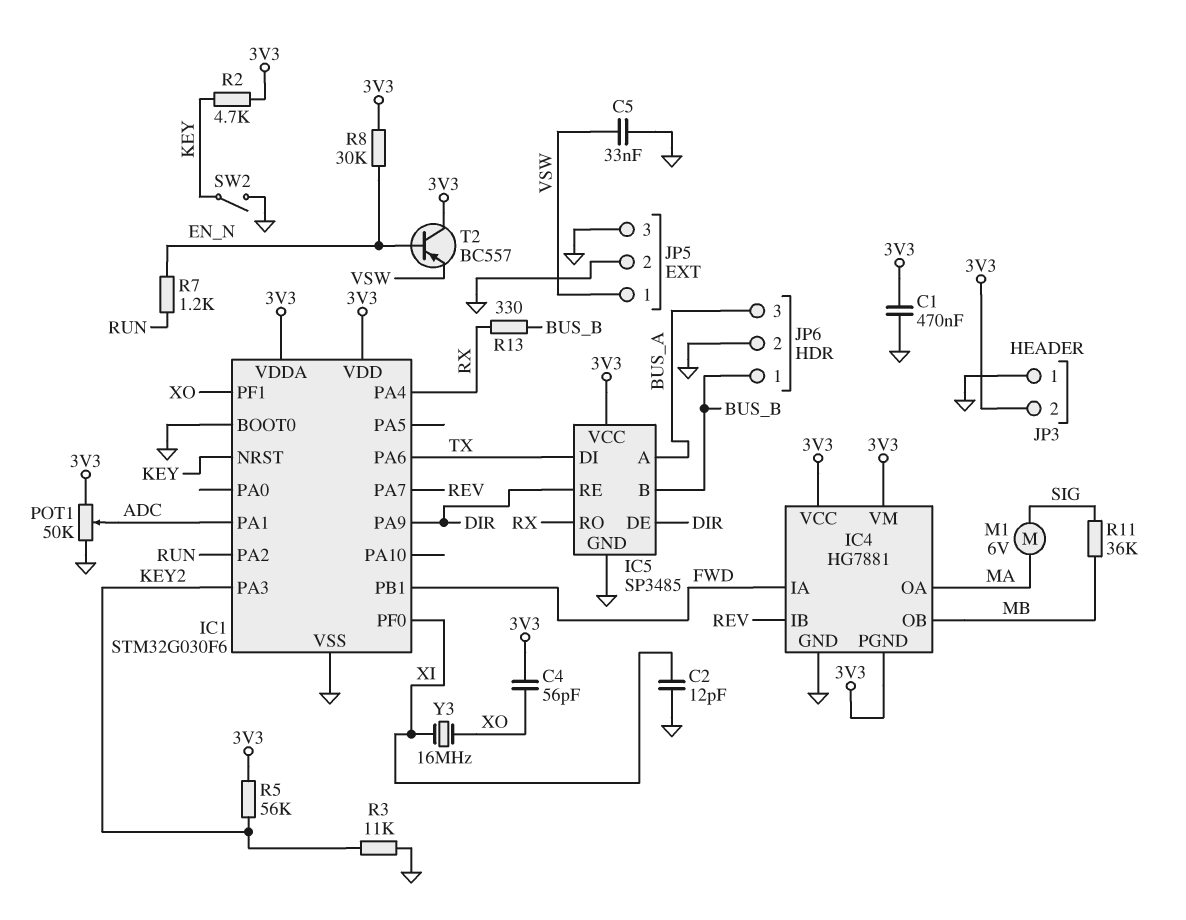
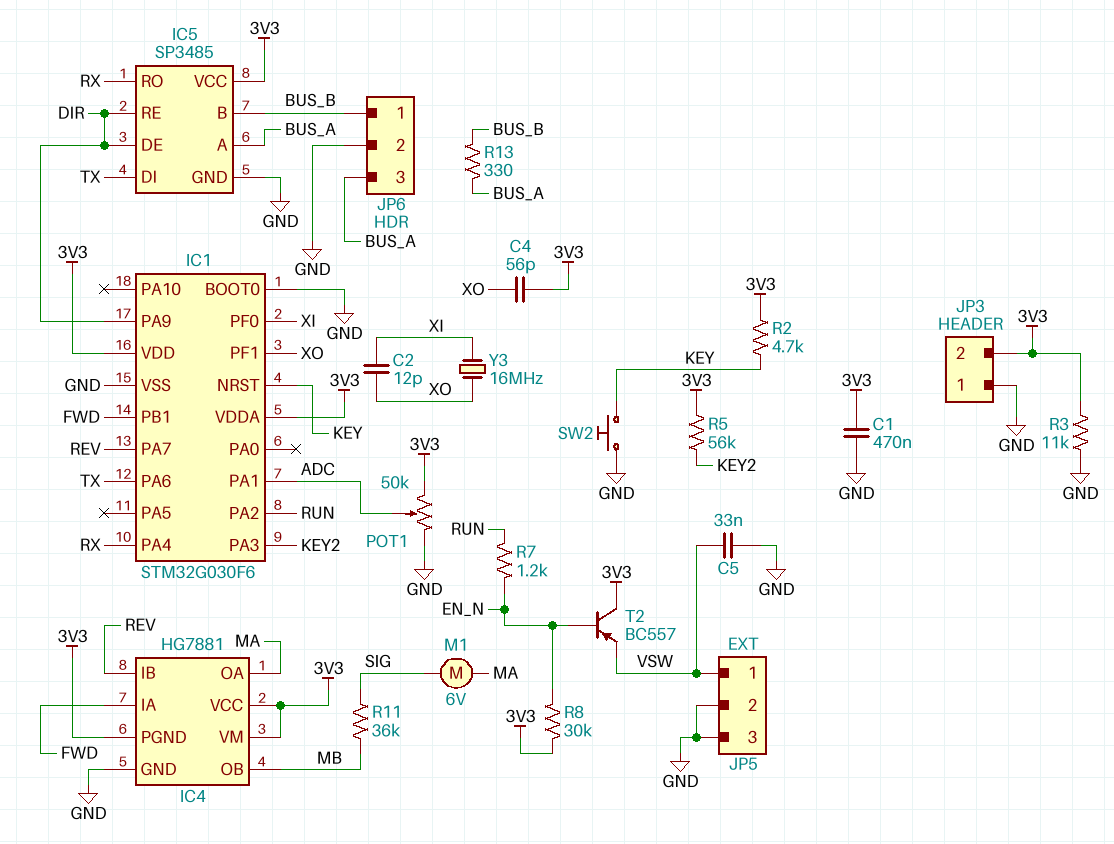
C2: 12pF (GND, XI) -> 12pF (XI, XO)
R3: 11k (GND, KEY2) -> 11k (3V3, GND)
R13: 330 (BUS_B, RX) -> 330 (BUS_A, BUS_B)
SW2: switch (GND, KEY) -> button (GND, KEY)

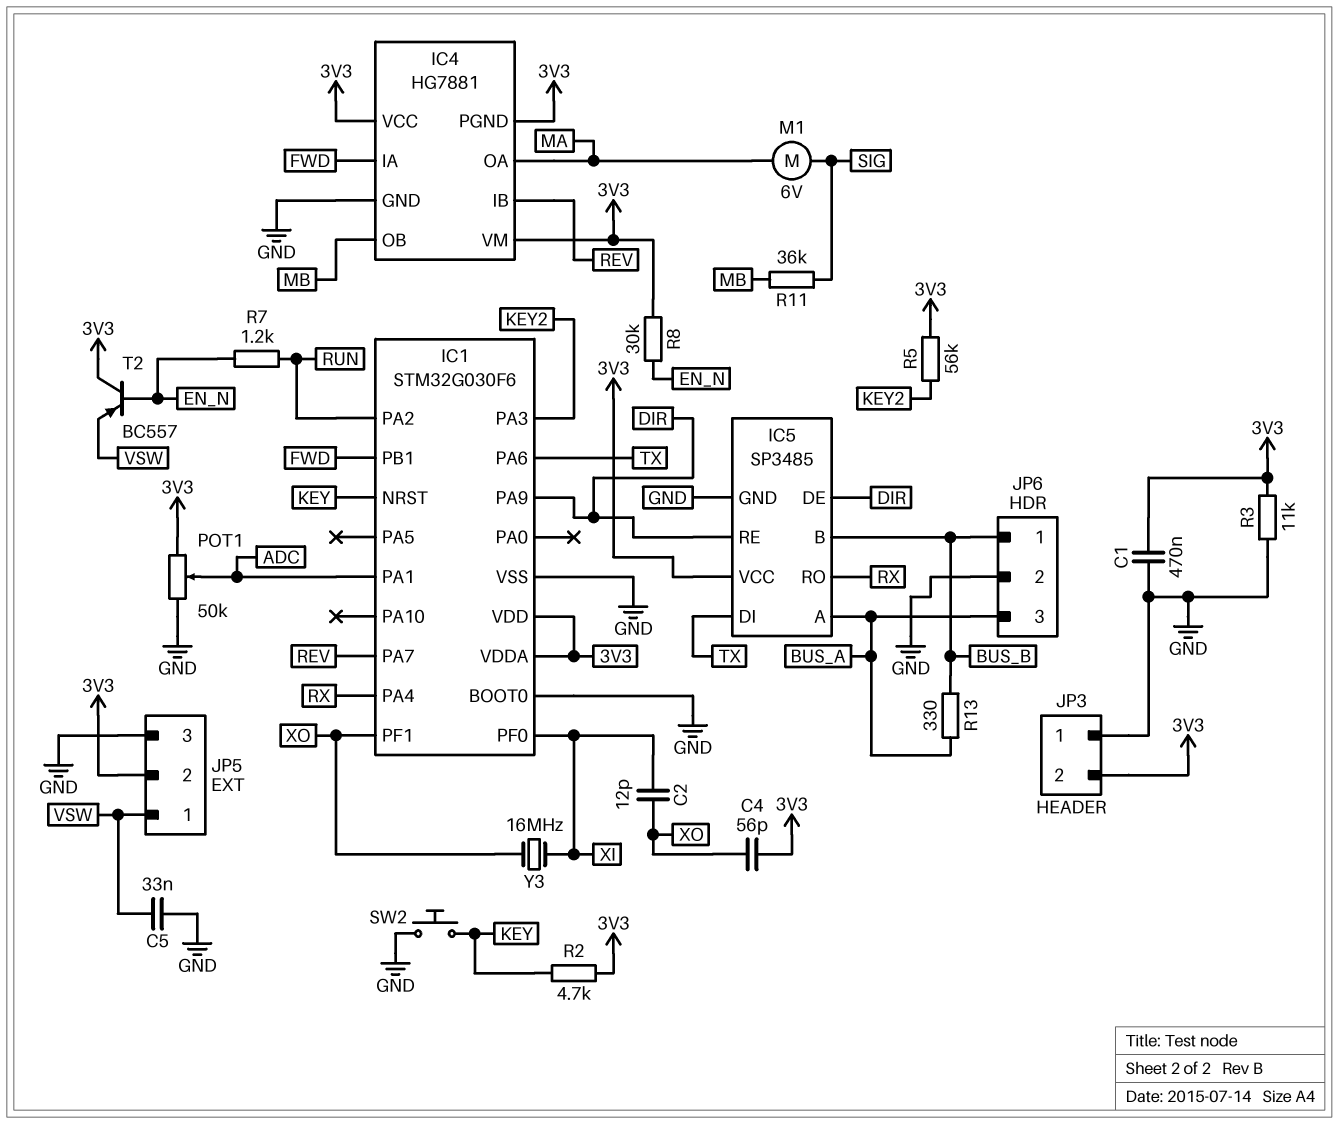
JP5 pin 2: GND -> 3V3

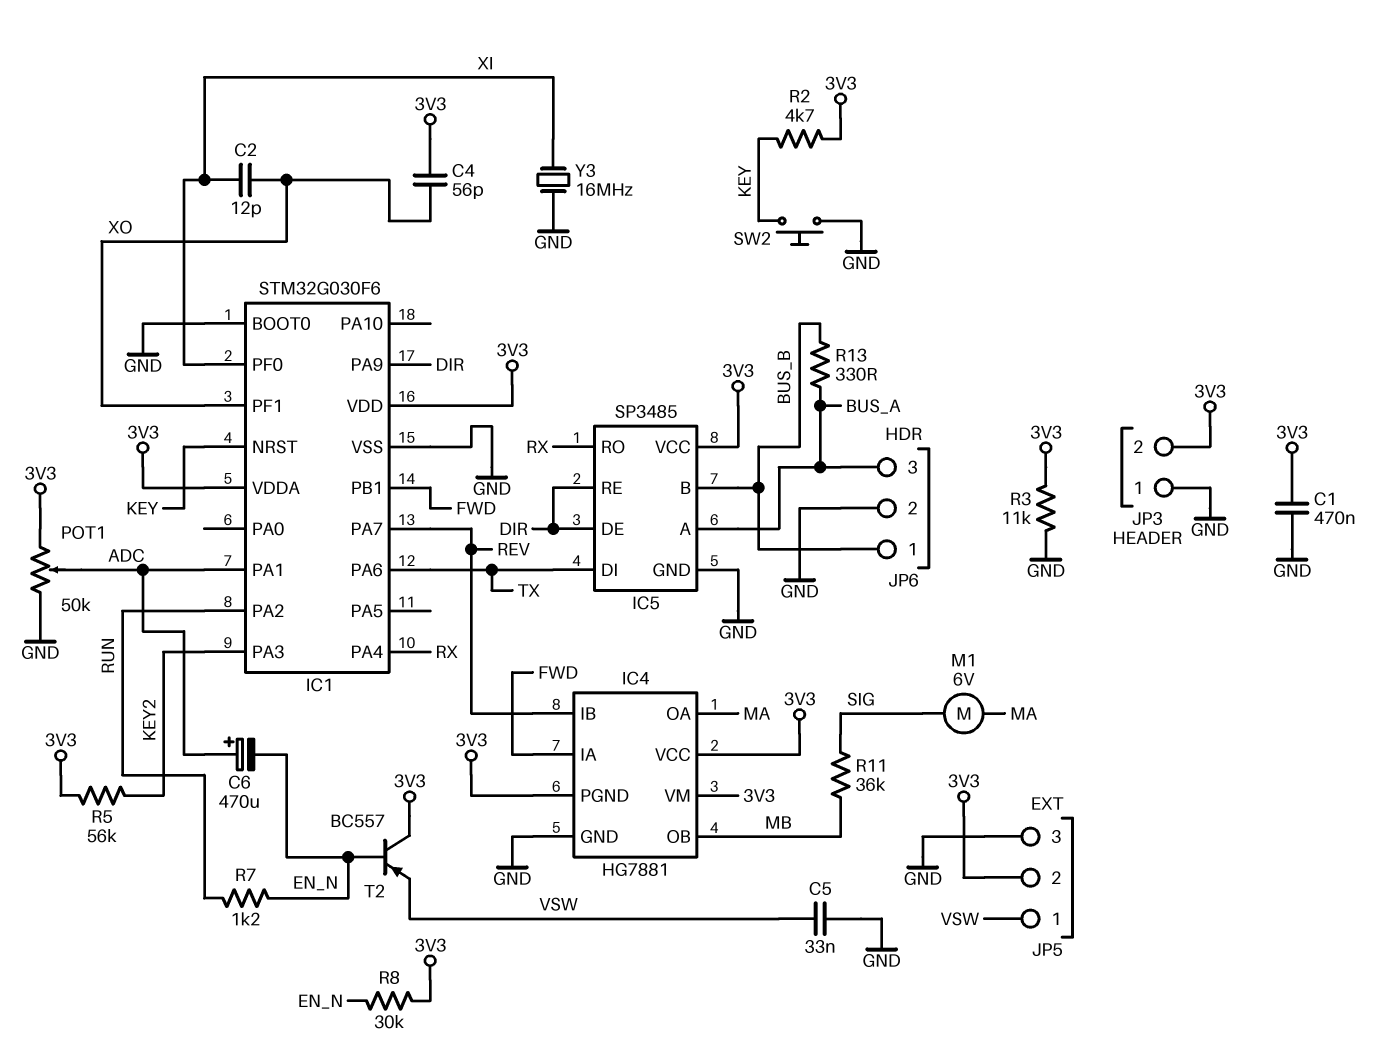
C6: none -> 470uF (plus ADC, minus EN_N)
Y3: 16MHz (XI, XO) -> 16MHz (GND, XI)

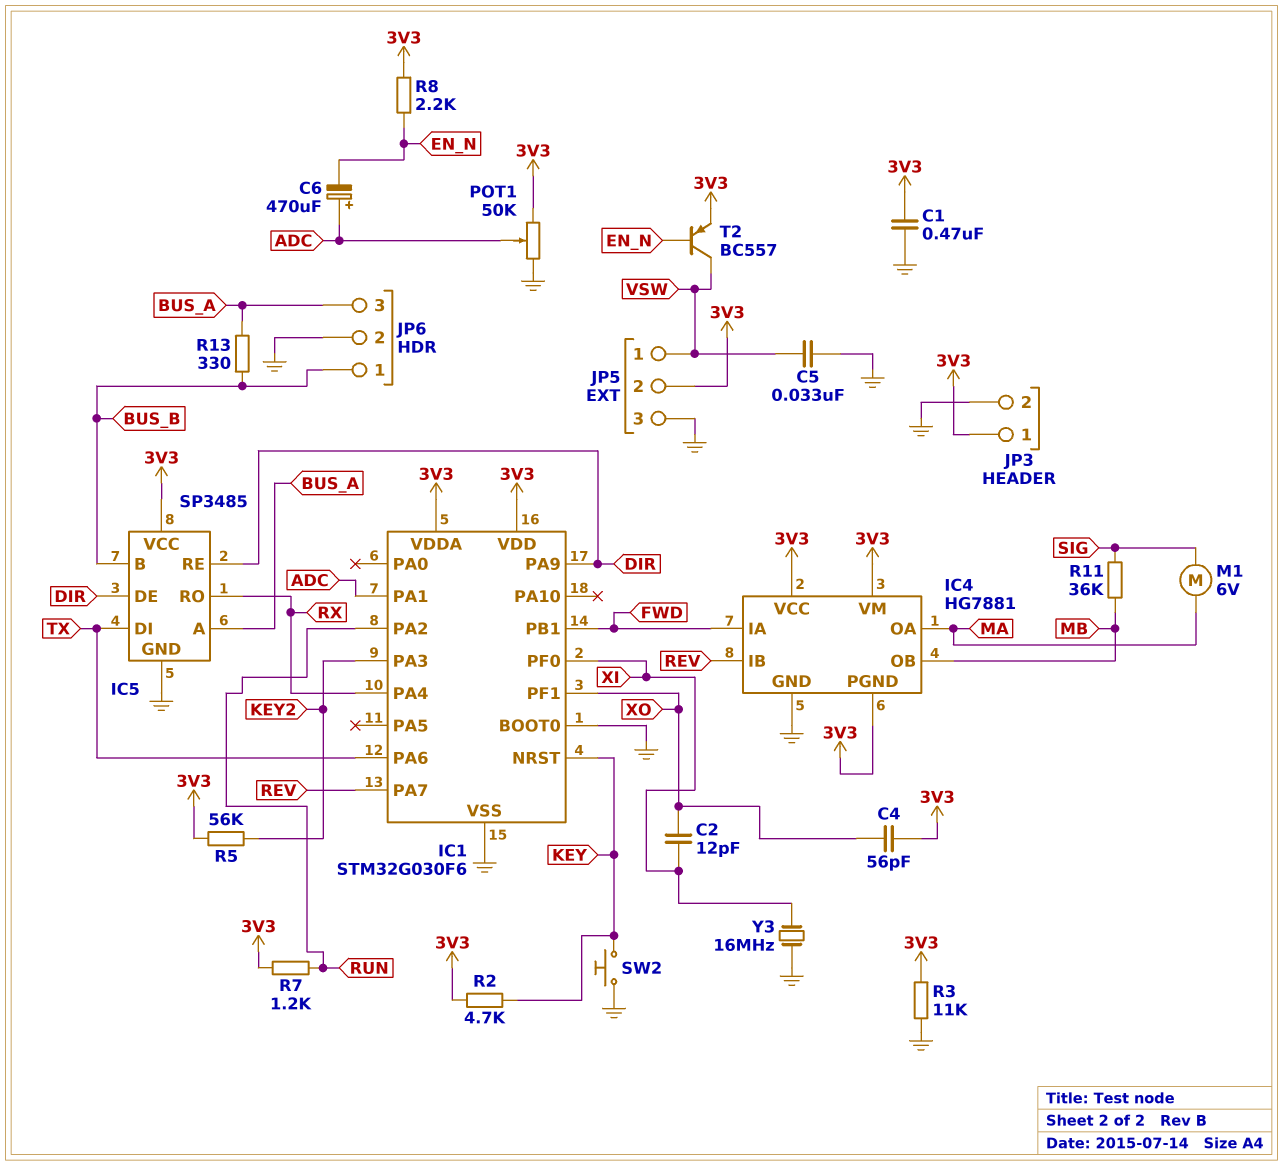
JP3 pin 1: GND -> 3V3
JP3 pin 2: 3V3 -> GND
R7: 1.2k (EN_N, RUN) -> 1.2k (3V3, RUN)
R8: 30k (3V3, EN_N) -> 2.2k (3V3, EN_N)
T2: PNP BC557 (B EN_N, C 3V3, E VSW) -> PNP BC557 (B EN_N, C VSW, E 3V3)

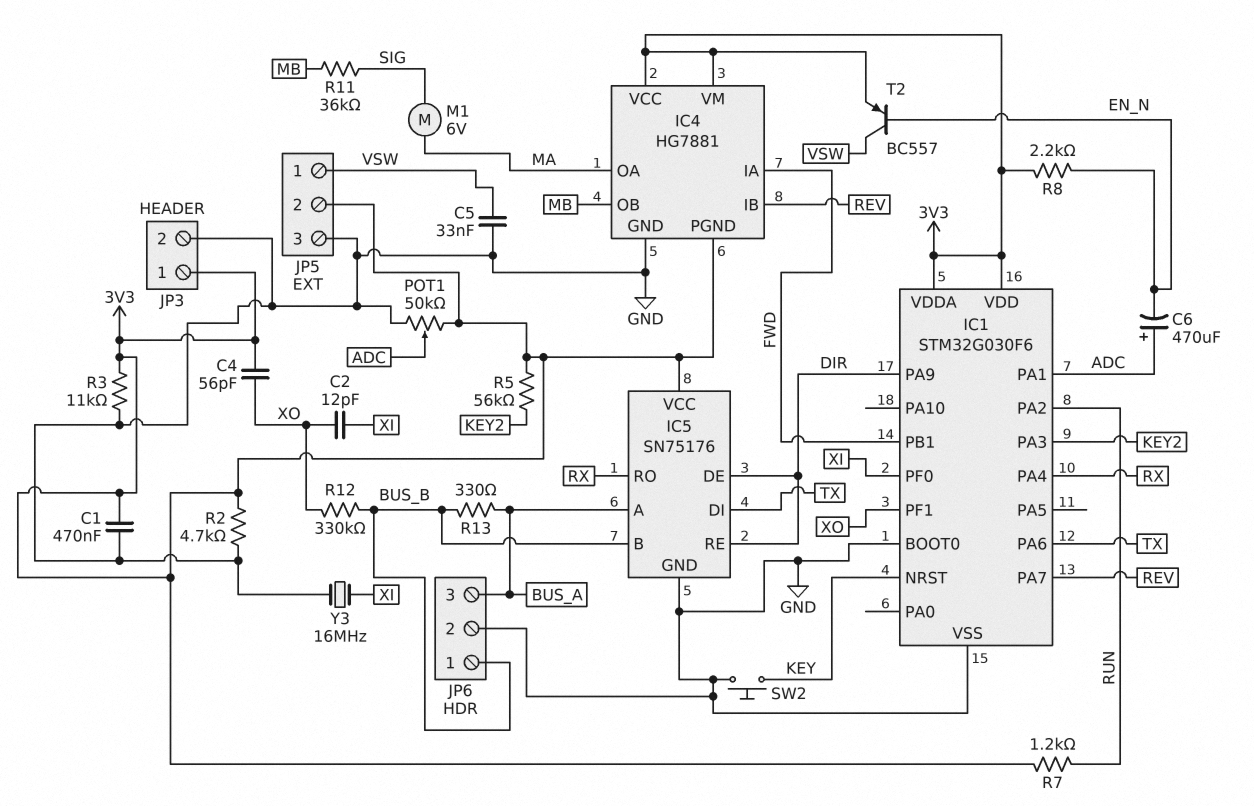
IC5: SP3485 -> SN75176
R2: 4.7k (3V3, KEY) -> 4.7k (3V3, GND)
R12: none -> 330k (BUS_B, XO)

